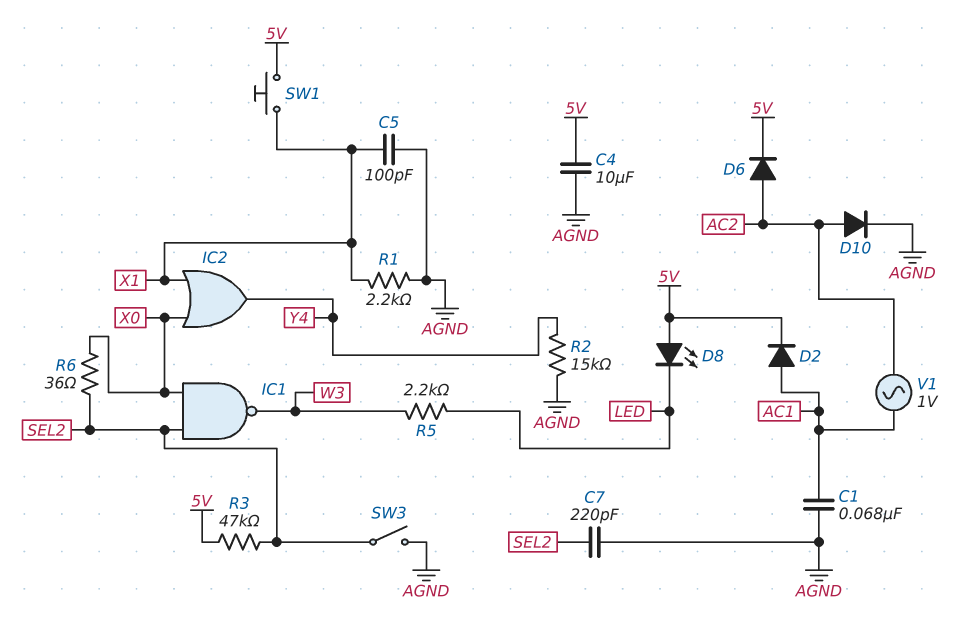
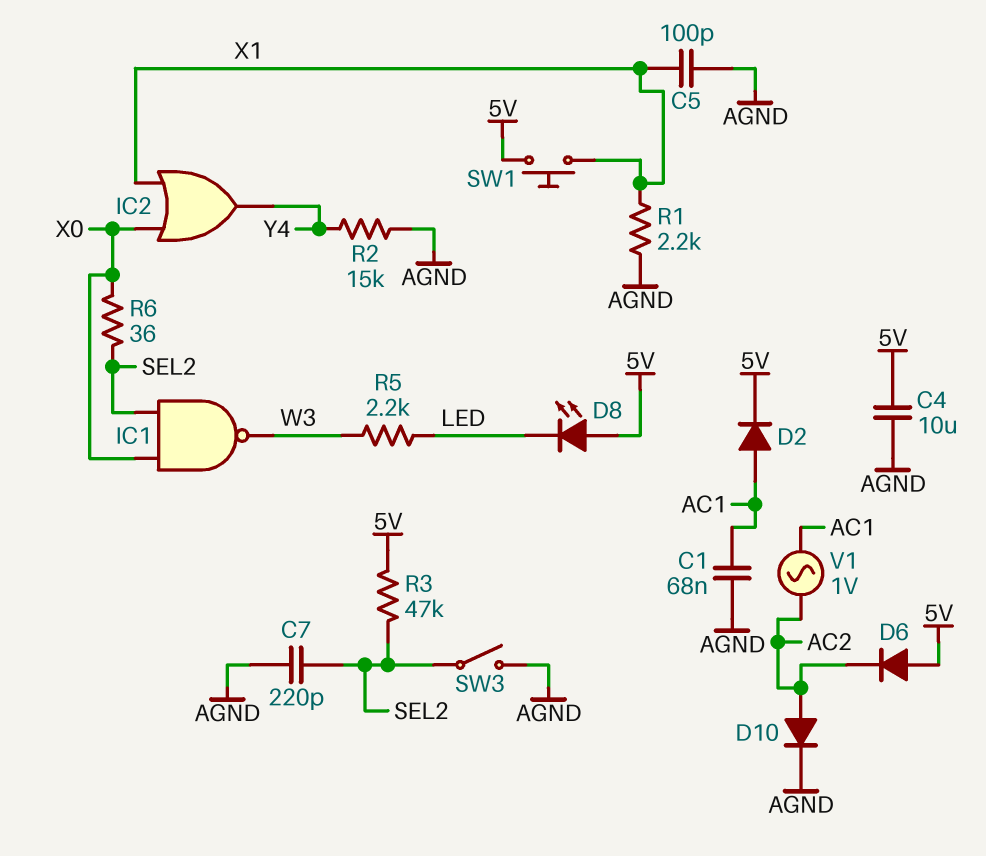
D6: diode (A AC2, K 5V) -> diode (A 5V, K AC2)

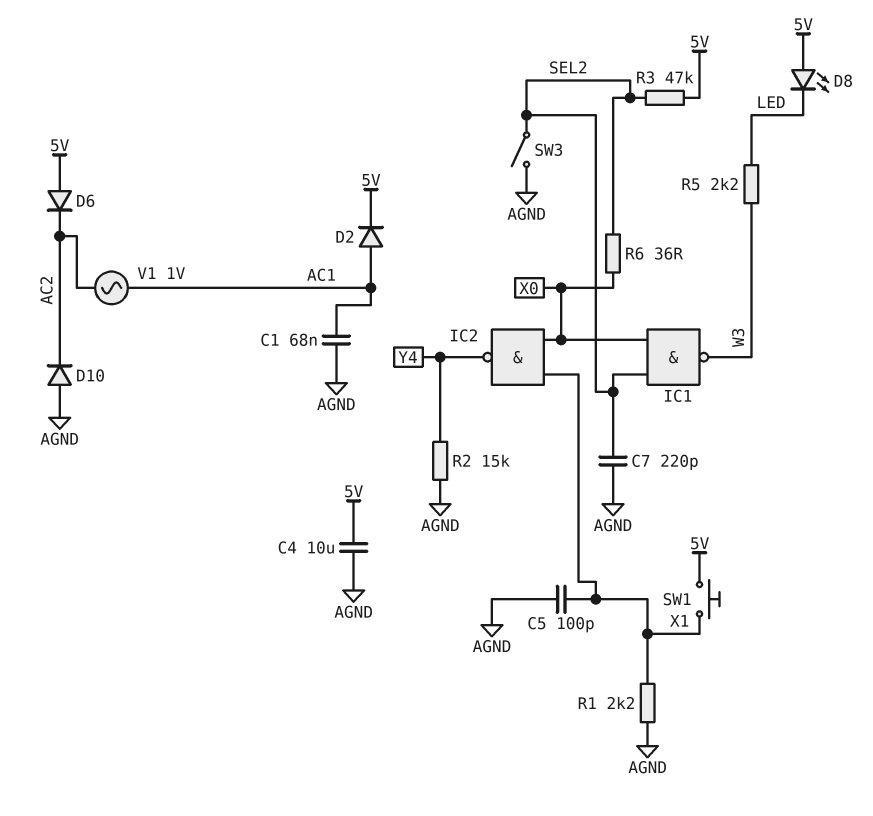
D10: diode (A AC2, K AGND) -> diode (A AGND, K AC2)
IC2: OR (in X0, in X1, out Y4) -> NAND (in X0, in X1, out Y4)

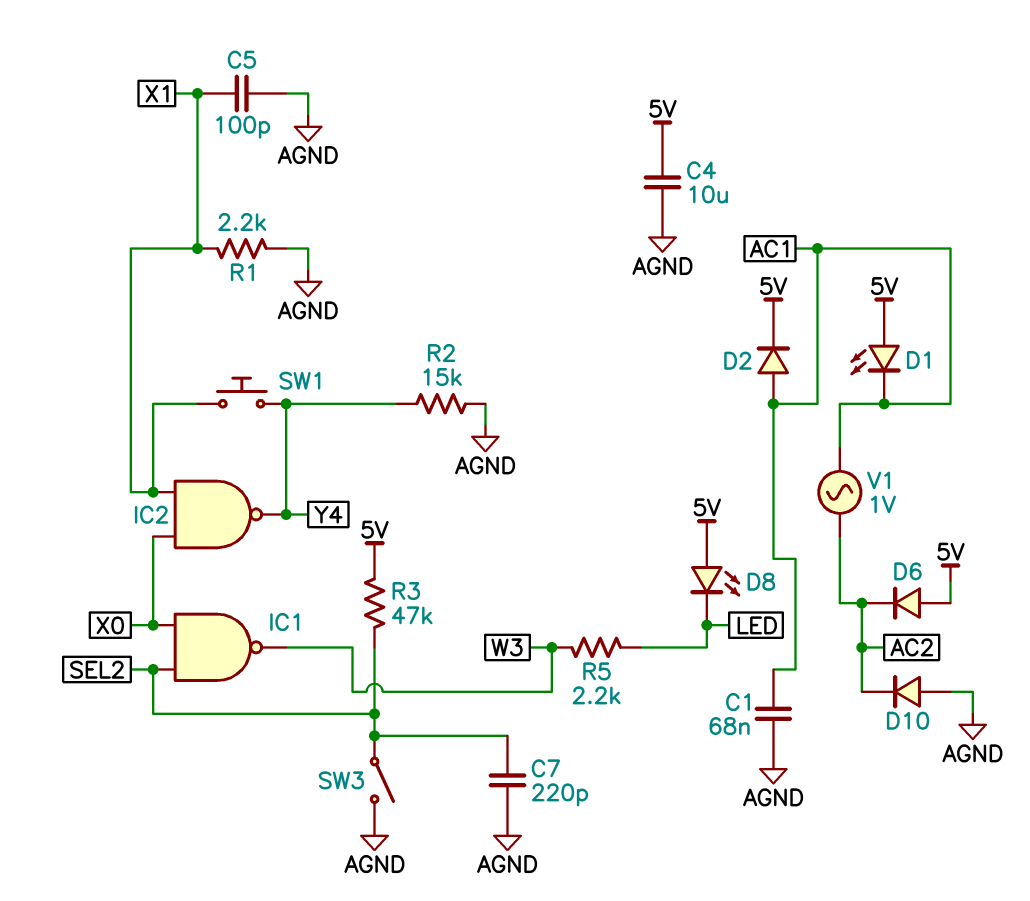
D1: none -> LED (A 5V, K AC1)
R6: 36 (SEL2, X0) -> none
SW1: button (5V, X1) -> button (X1, Y4)

